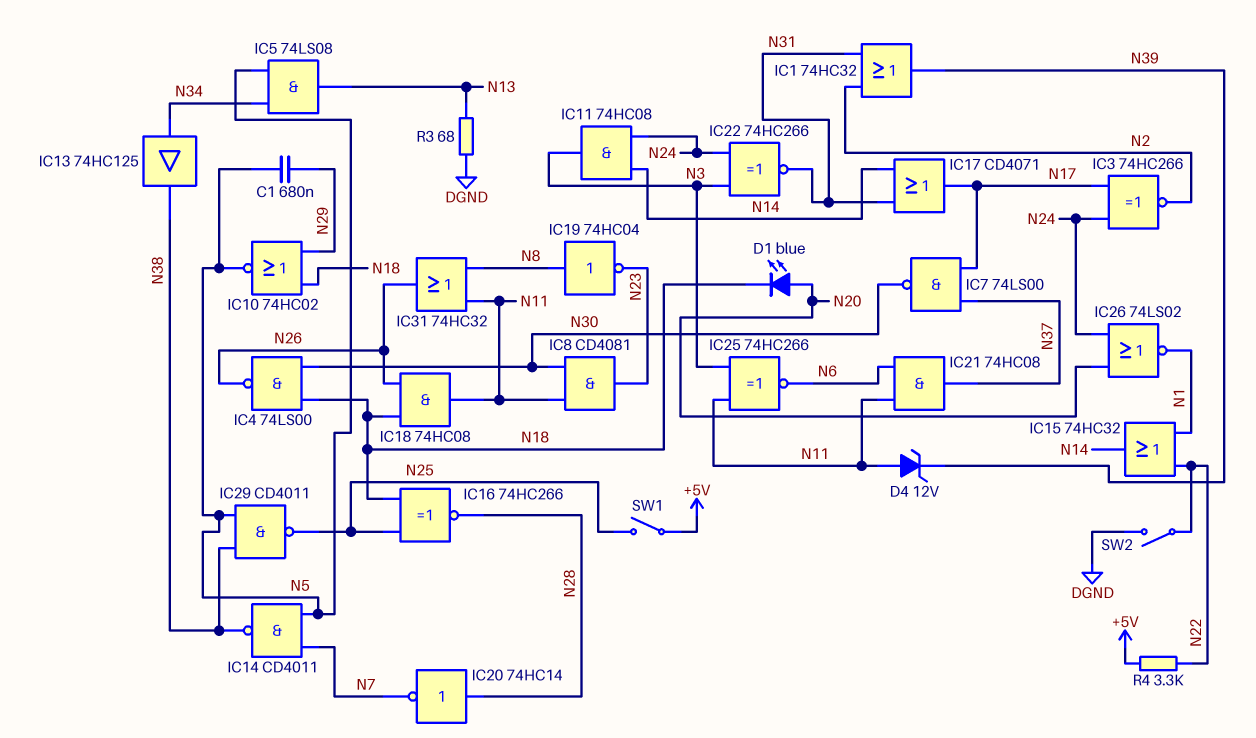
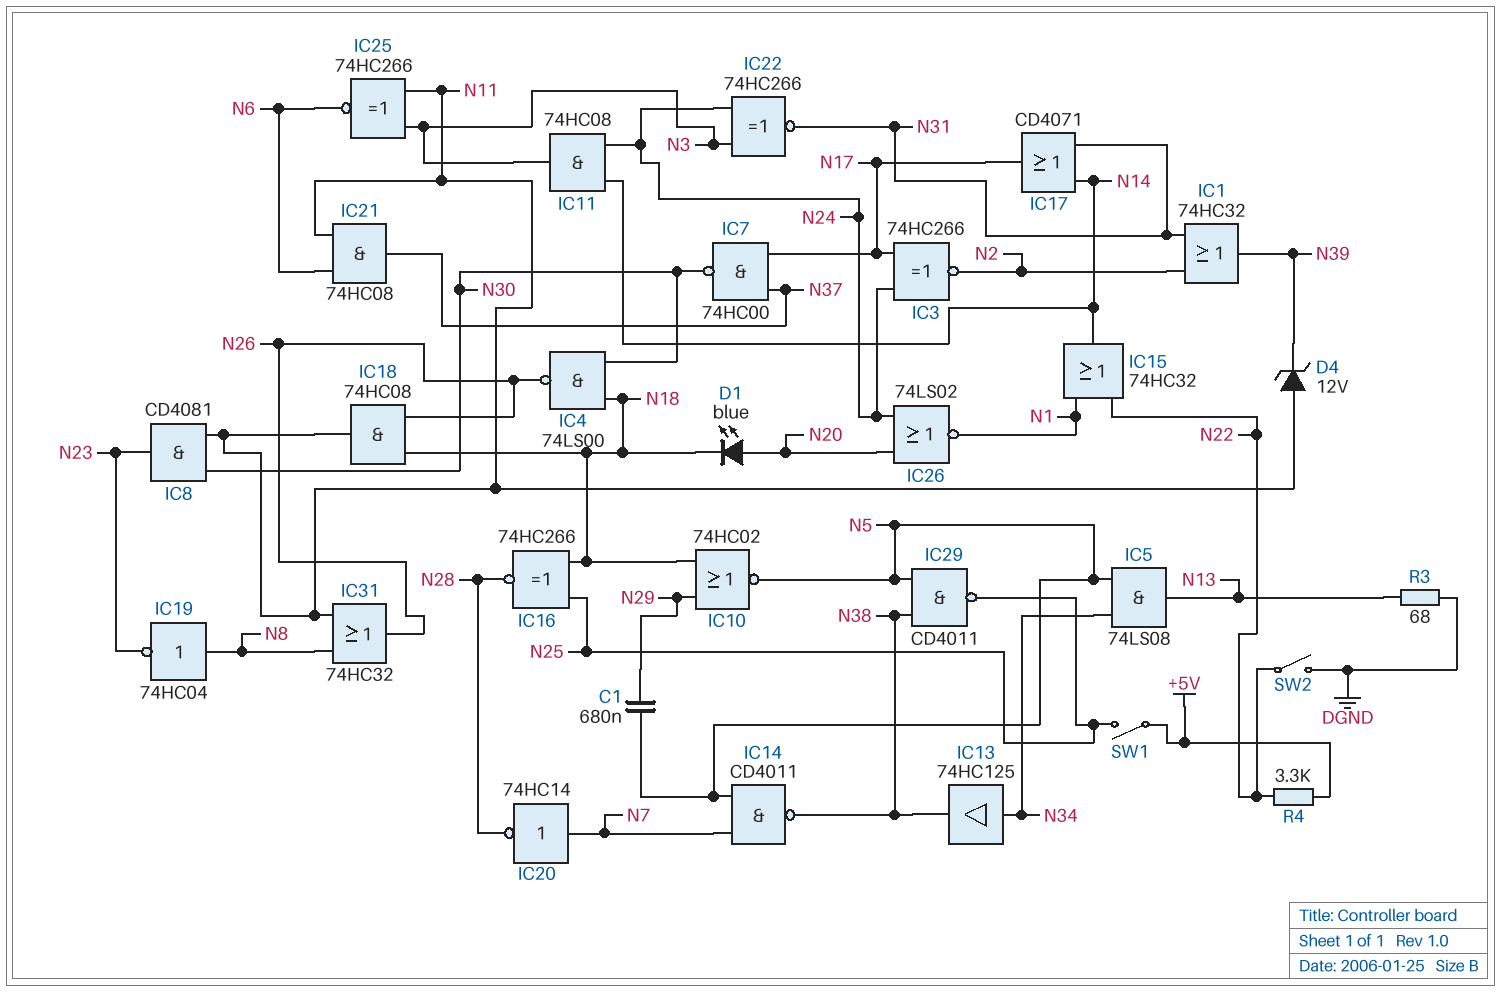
IC7: NAND 74LS00 (in N17, in N37, out N30) -> NAND 74HC00 (in N17, in N37, out N30)
IC20: NOT 74HC14 (in N28, out N7) -> NOT 74HC14 (in N7, out N28)

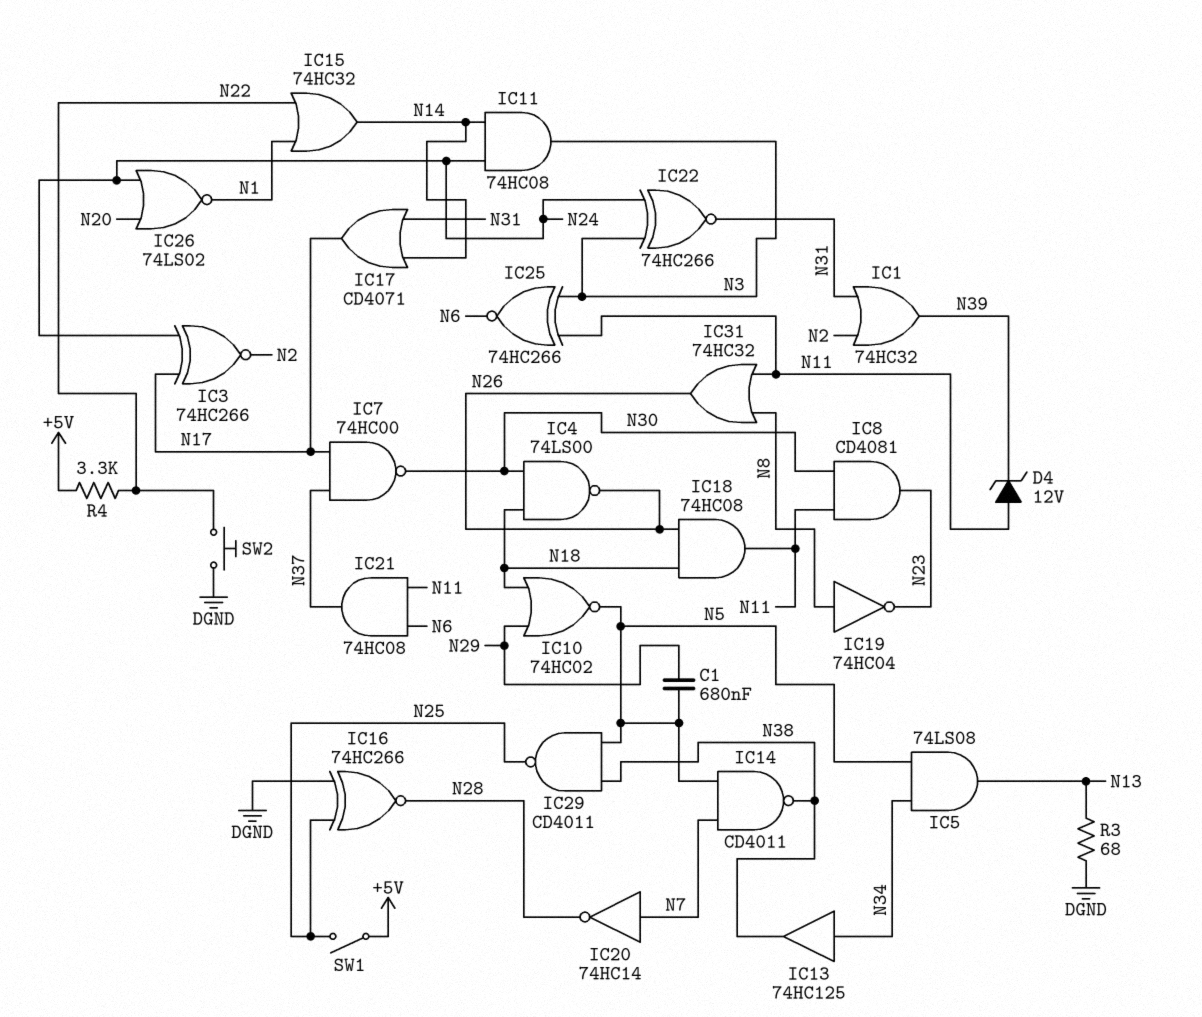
D1: LED blue (A N20, K N18) -> none
IC16: XNOR 74HC266 (in N18, in N25, out N28) -> XNOR 74HC266 (in DGND, in N25, out N28)
SW2: switch (DGND, N22) -> button (DGND, N22)

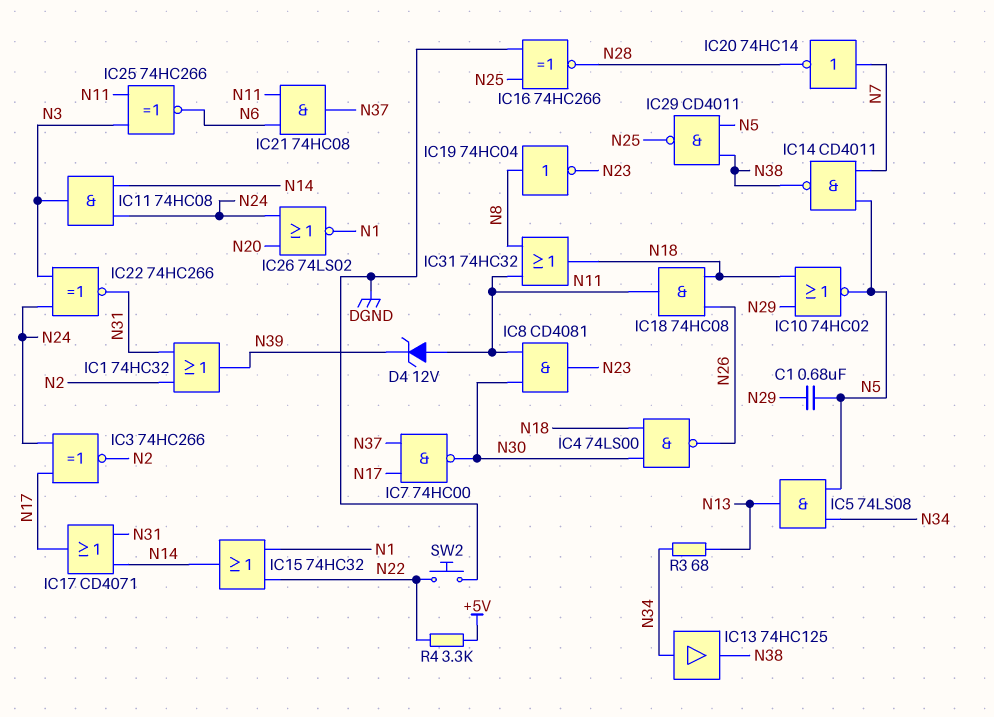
IC31: OR 74HC32 (in N8, in N11, out N26) -> OR 74HC32 (in N8, in N11, out N18)
R3: 68 (DGND, N13) -> 68 (N13, N34)
SW1: switch (+5V, N25) -> none

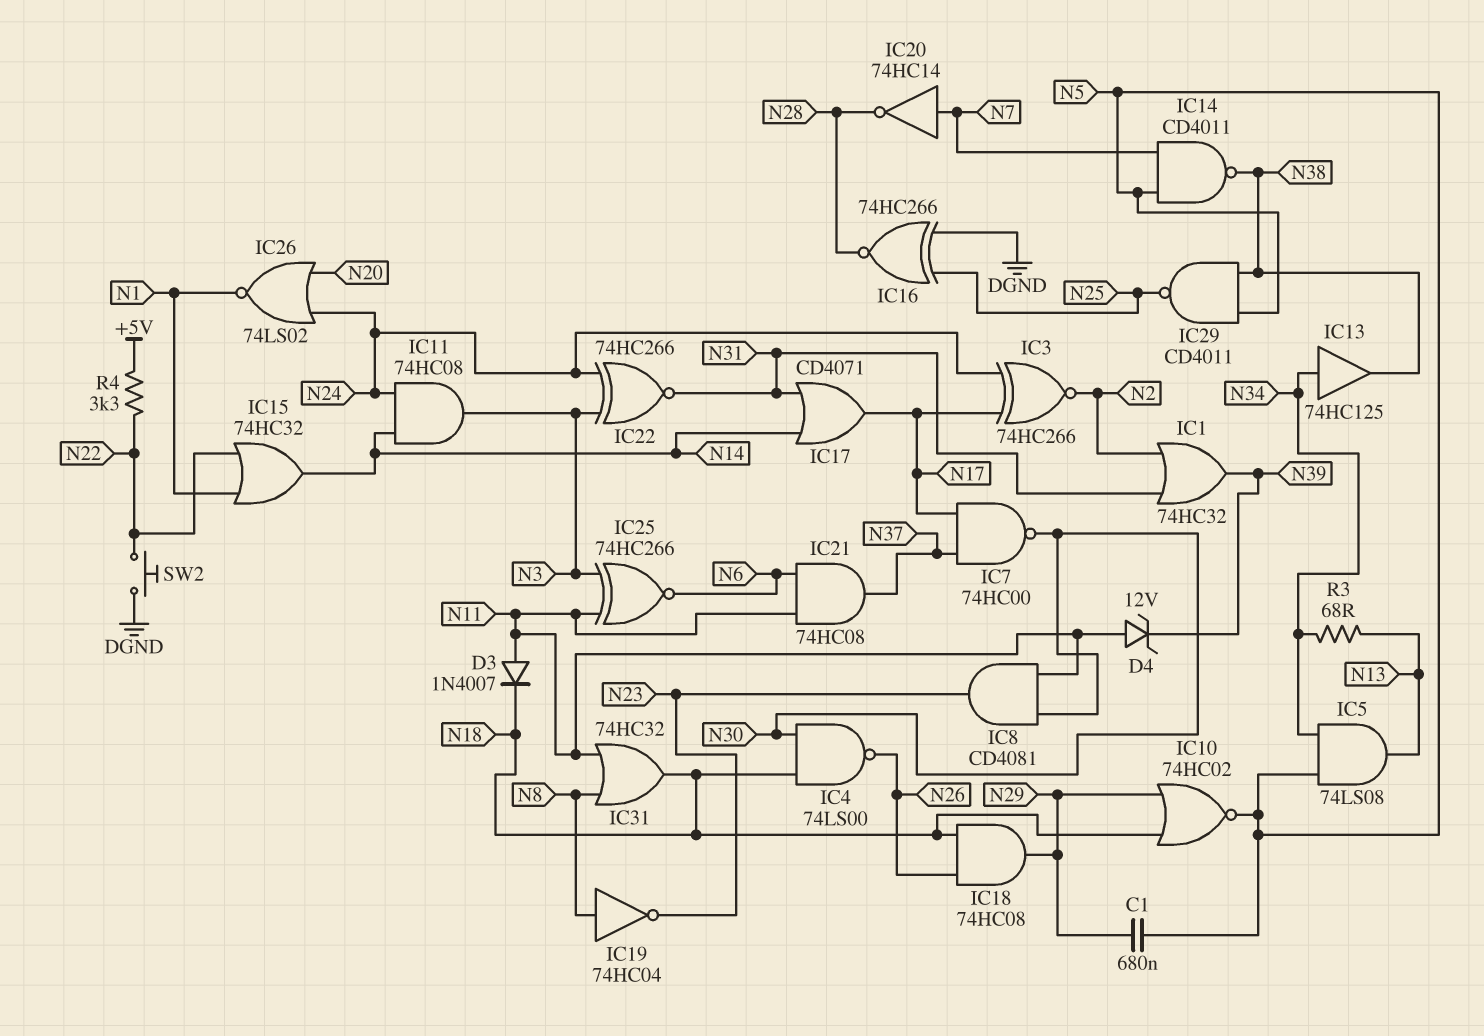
D3: none -> diode 1N4007 (A N11, K N18)
IC18: AND 74HC08 (in N18, in N26, out N11) -> AND 74HC08 (in N18, in N26, out N29)

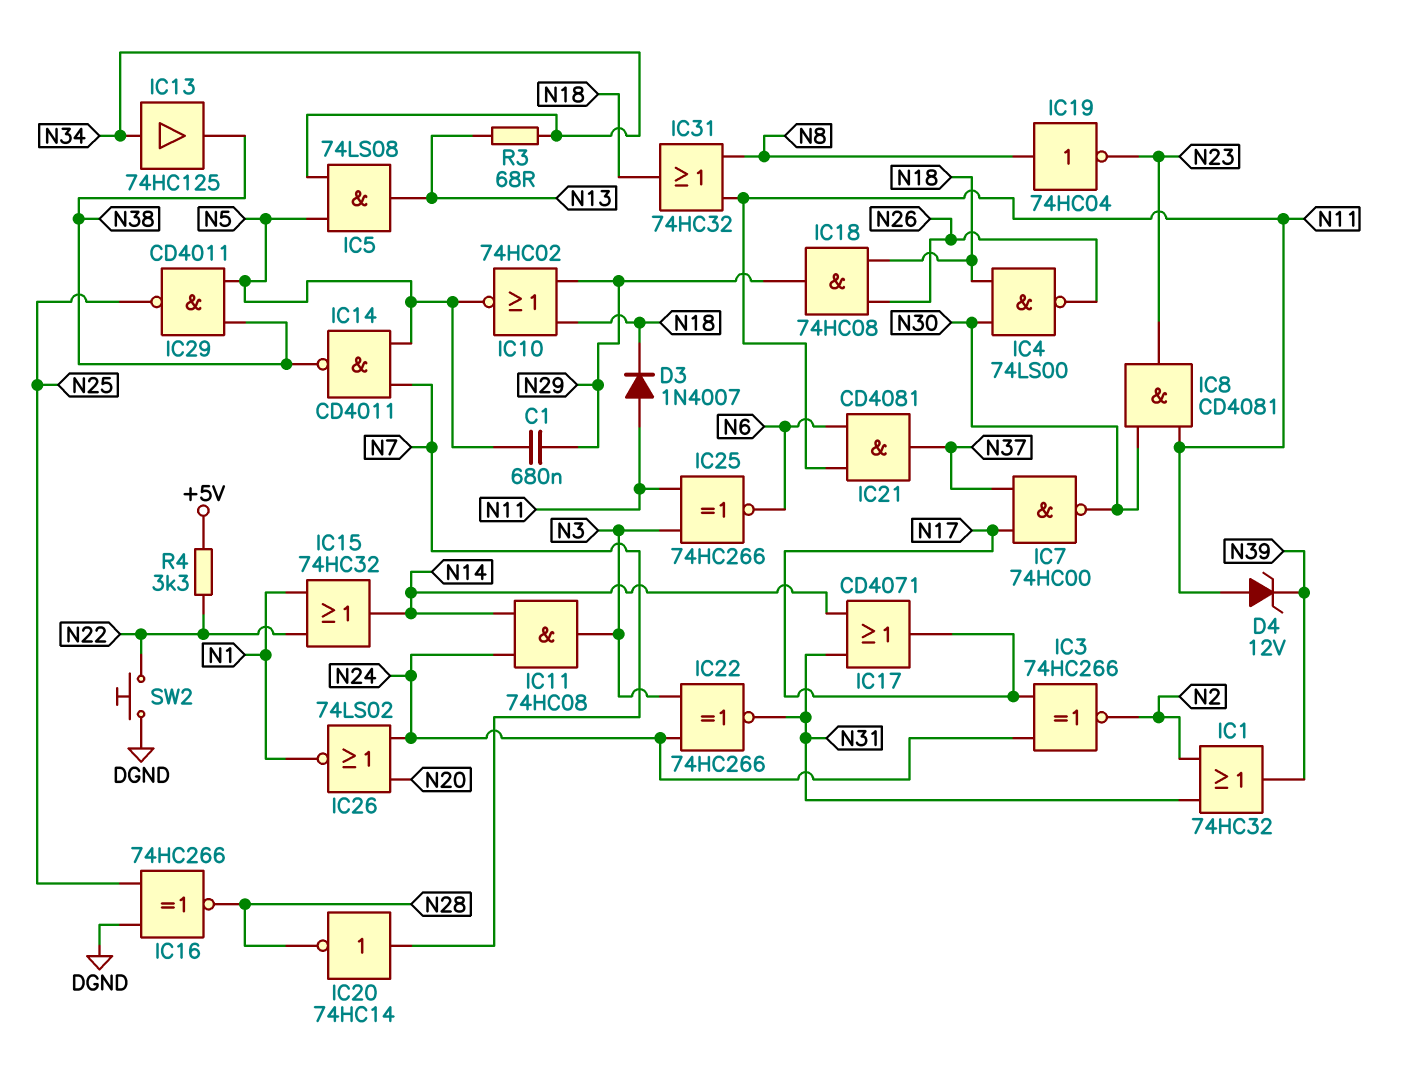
IC21: AND 74HC08 (in N6, in N11, out N37) -> AND CD4081 (in N6, in N11, out N37)

